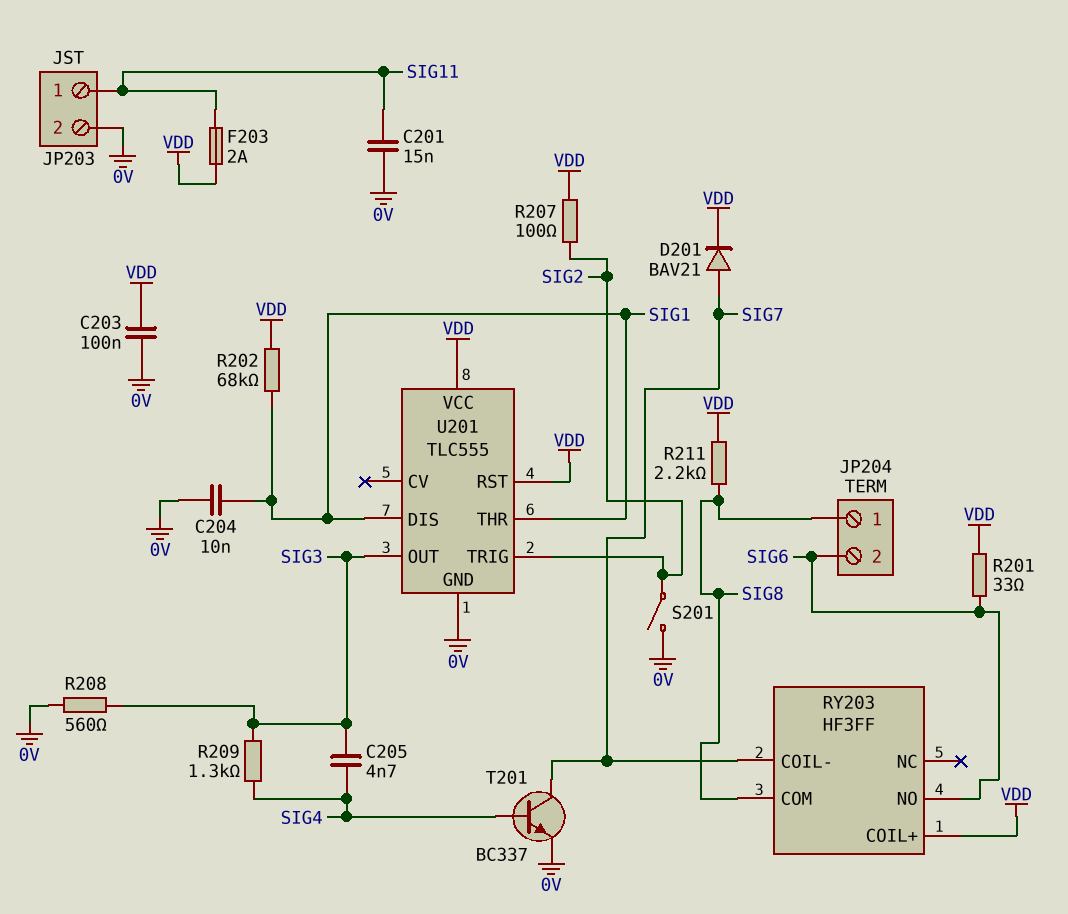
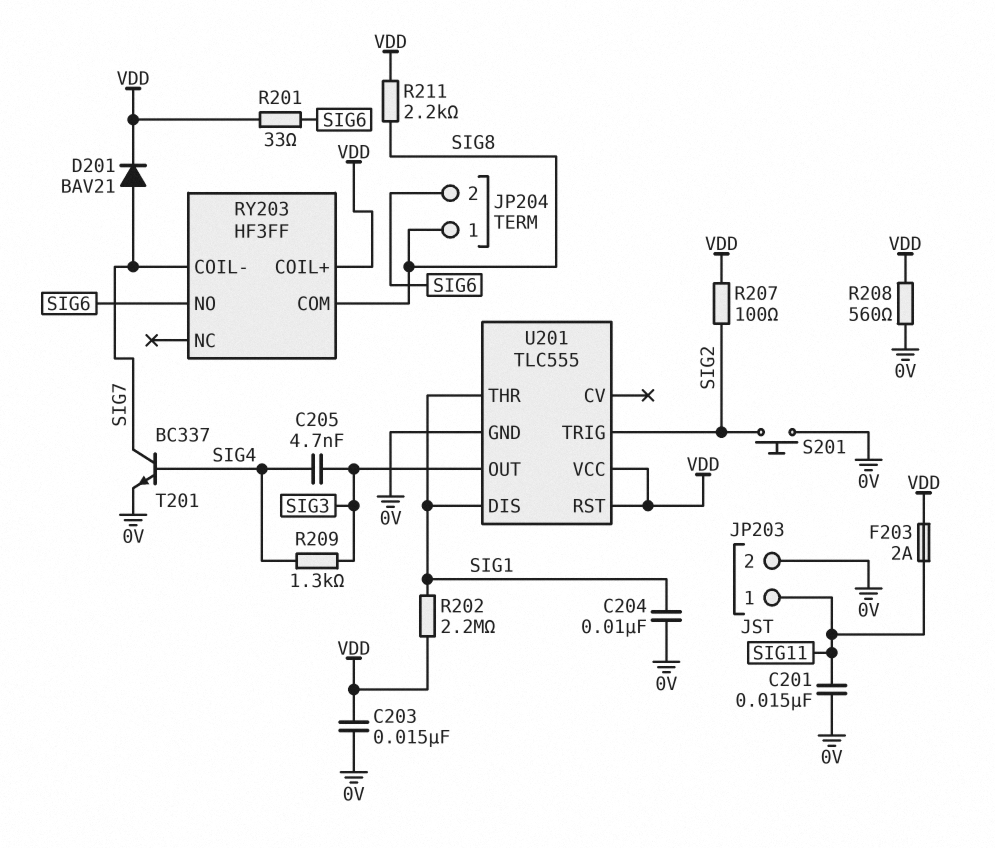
C203: 100nF (0V, VDD) -> 15nF (0V, VDD)
R202: 68k (SIG1, VDD) -> 2.2M (SIG1, VDD)
R208: 560 (0V, SIG3) -> 560 (0V, VDD)
S201: switch (0V, SIG2) -> button (0V, SIG2)

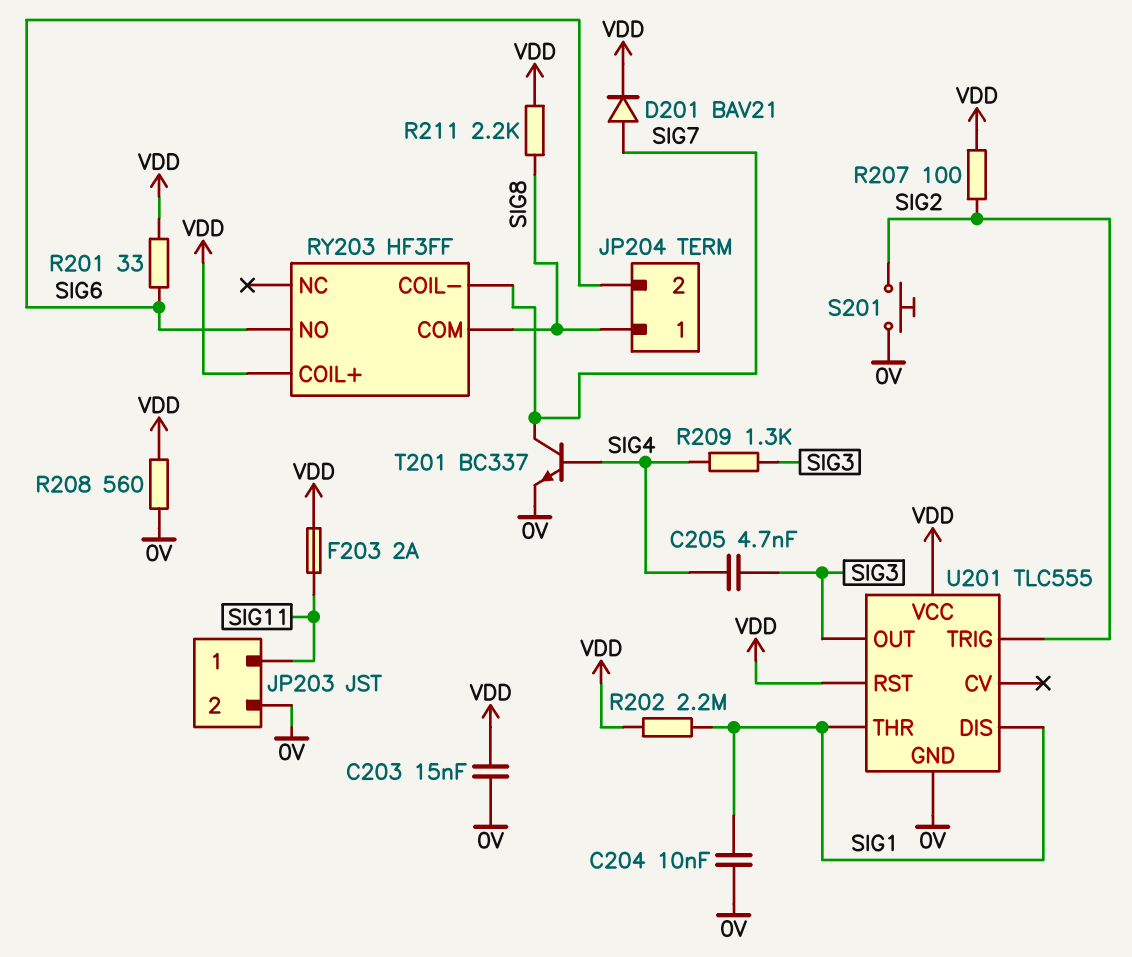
C201: 15nF (0V, SIG11) -> none

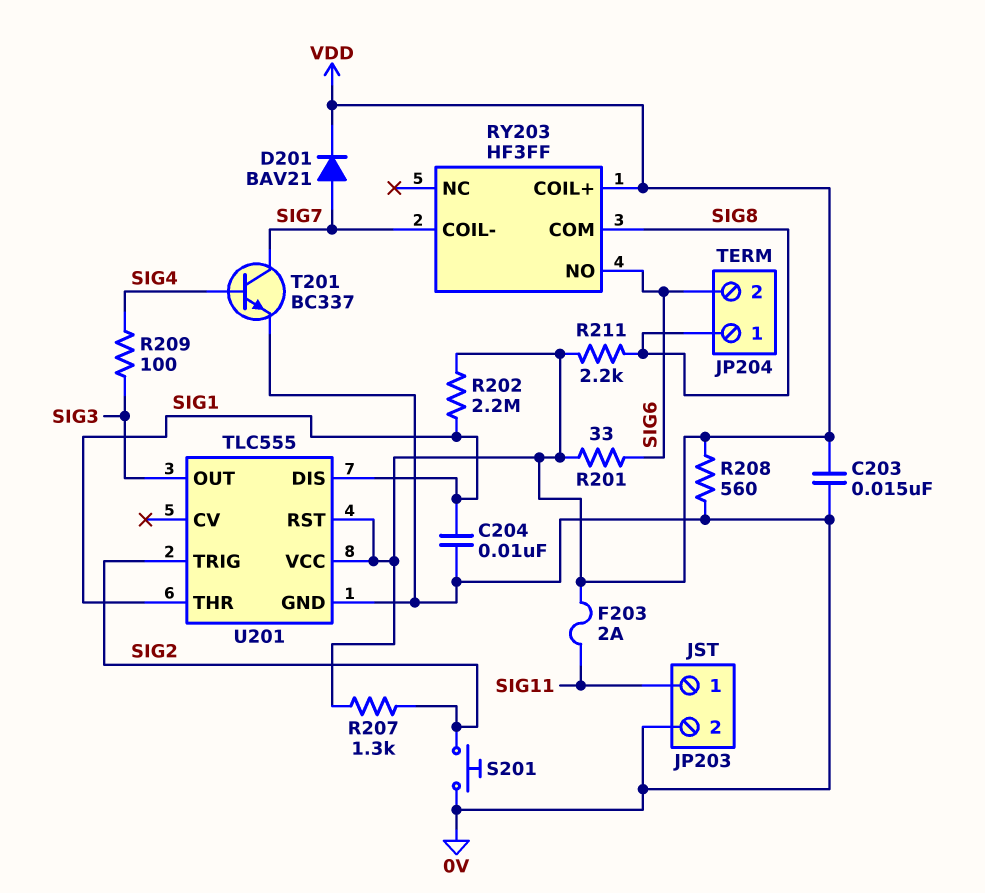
C205: 4.7nF (SIG3, SIG4) -> none
R207: 100 (SIG2, VDD) -> 1.3k (SIG2, VDD)
R209: 1.3k (SIG3, SIG4) -> 100 (SIG3, SIG4)

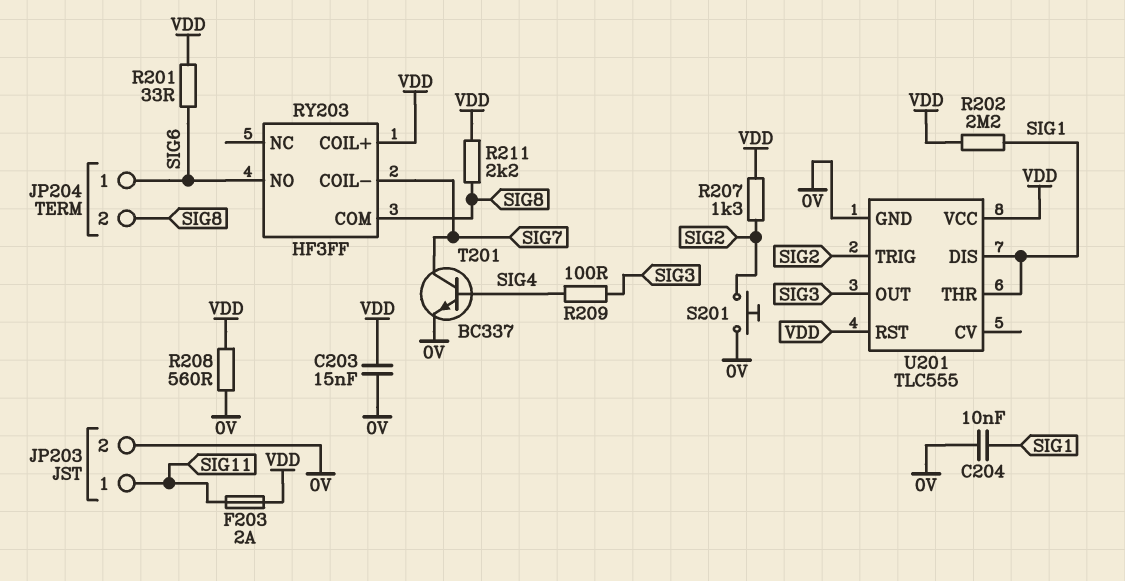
D201: diode BAV21 (A SIG7, K VDD) -> none
JP204 pin 1: SIG8 -> SIG6
JP204 pin 2: SIG6 -> SIG8

